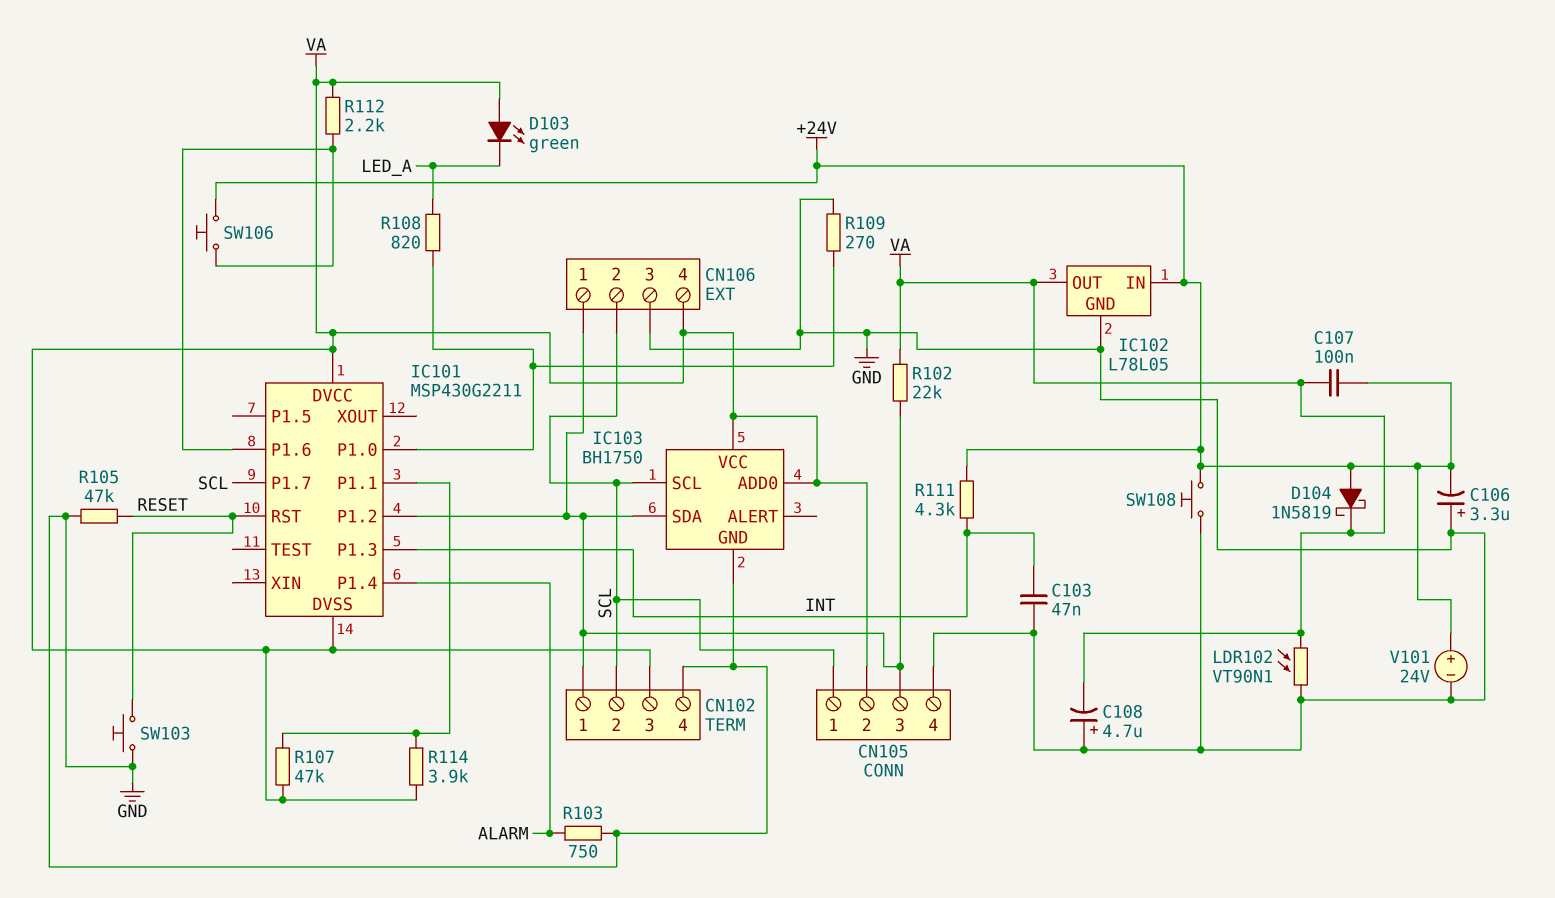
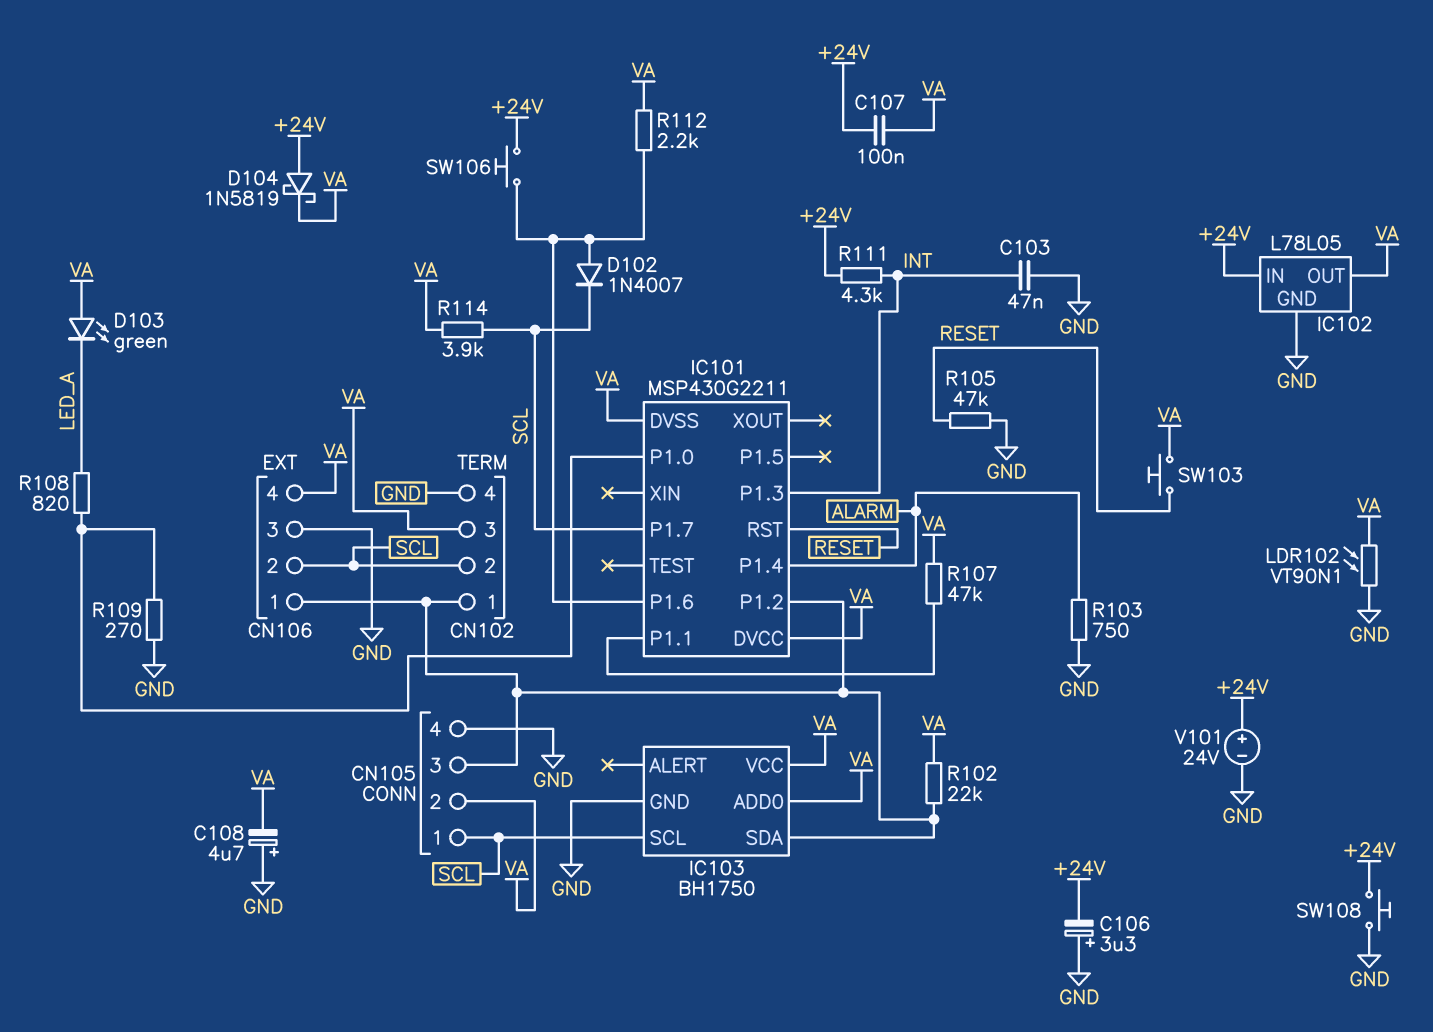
D102: none -> diode 1N4007 (A IC101/P1.6, K SCL)
R114: 3.9k (IC101/P1.1, VA) -> 3.9k (SCL, VA)
SW103: button (GND, RESET) -> button (RESET, VA)

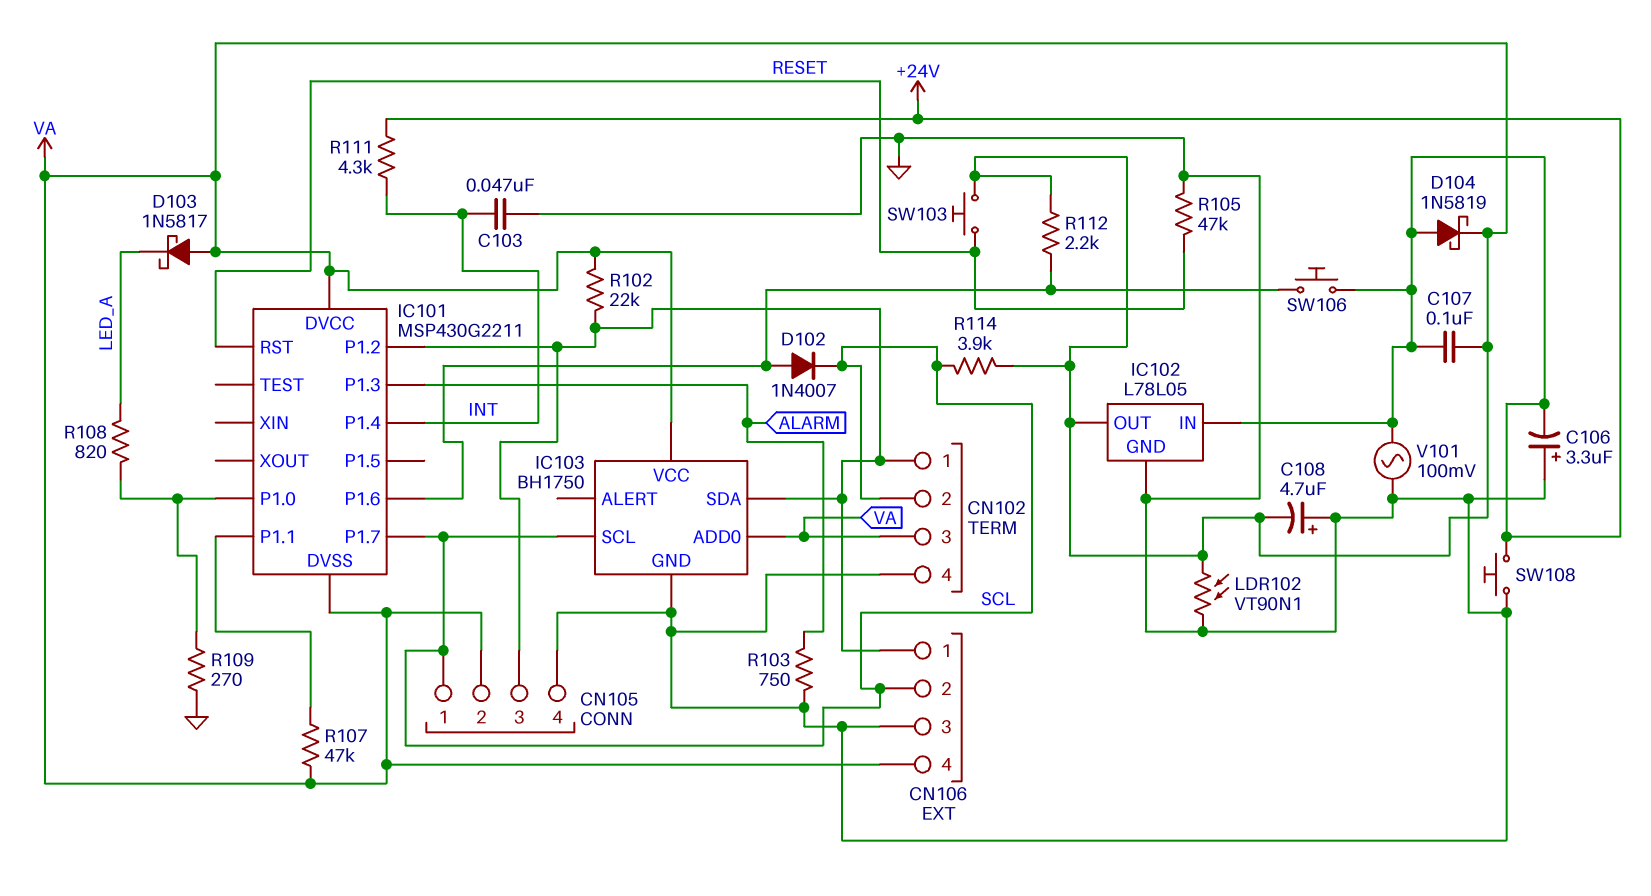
D103: LED green (A VA, K LED_A) -> schottky 1N5817 (A VA, K LED_A)
IC101 pin P1.3: INT -> ALARM
IC101 pin P1.4: ALARM -> INT
V101: 24V (plus +24V, minus GND) -> AC 100mV (+24V, GND)

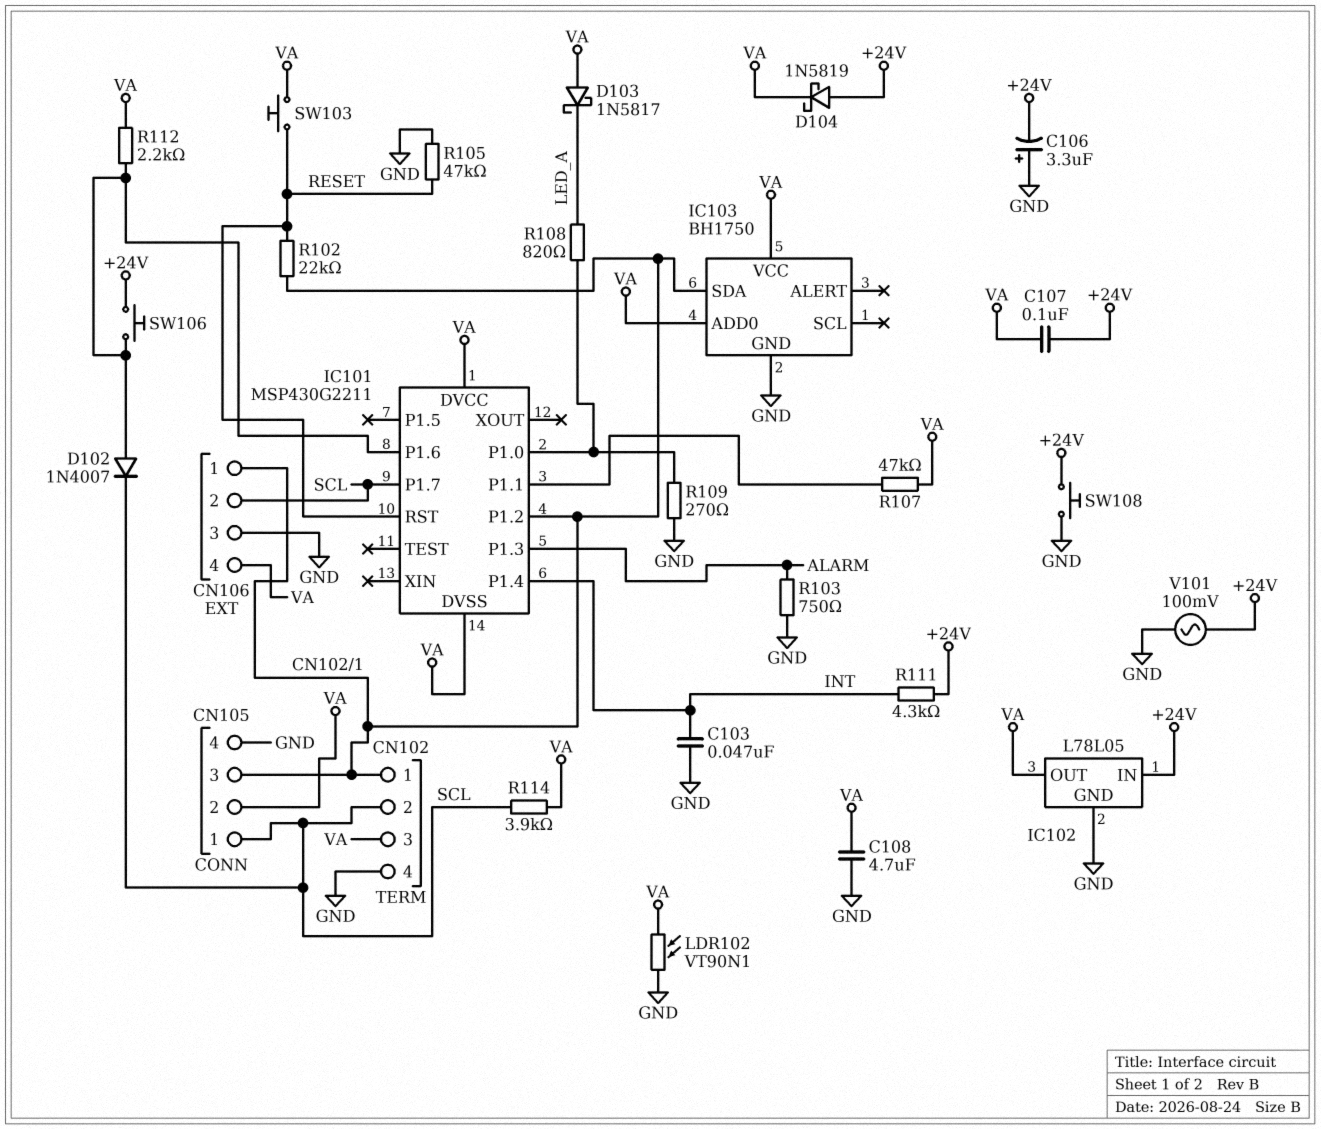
C108: 4.7uF (plus GND, minus VA) -> 4.7uF (GND, VA)
IC103 pin SCL: SCL -> none
R102: 22k (CN102/1, VA) -> 22k (CN102/1, RESET)

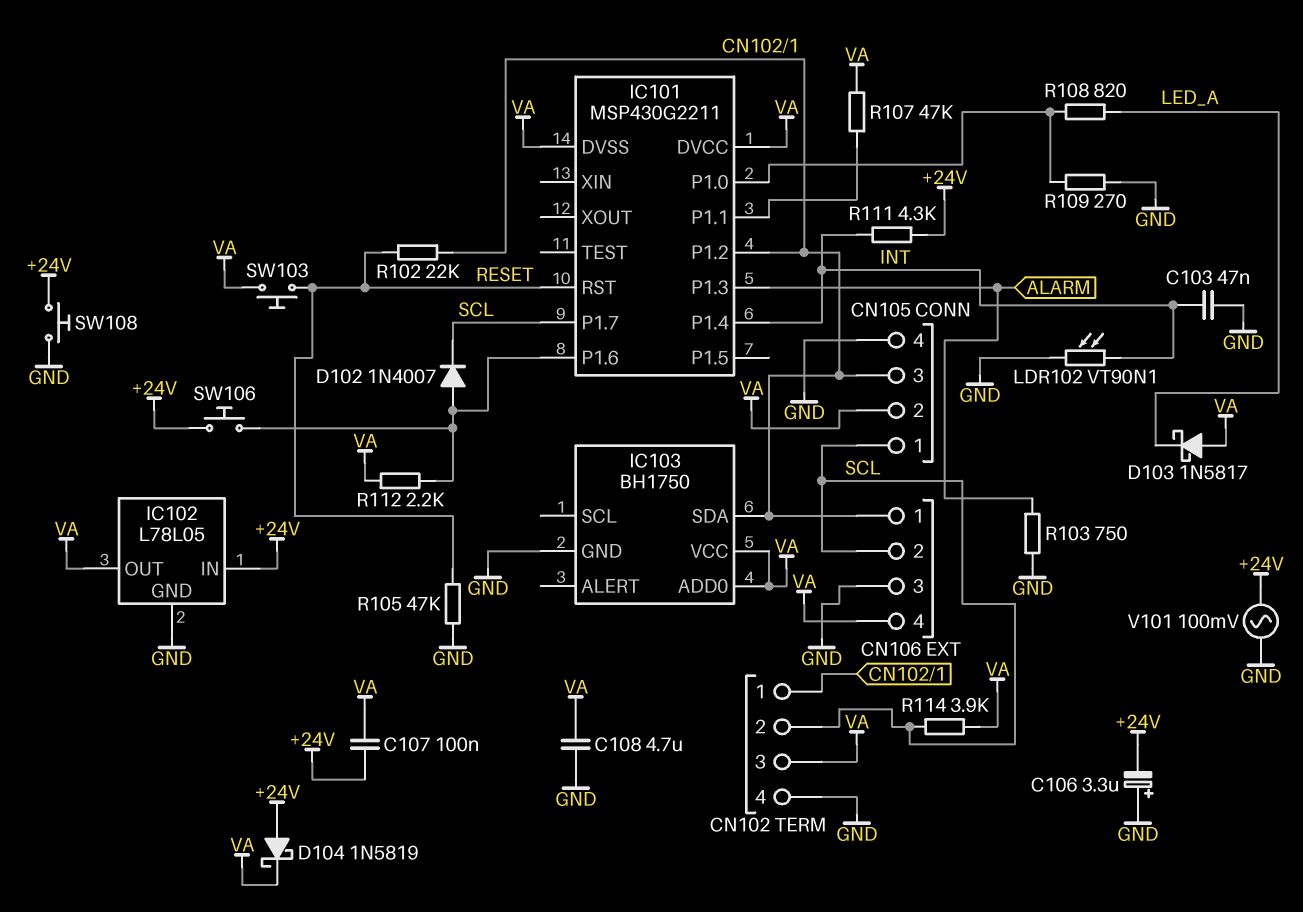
LDR102: VT90N1 (GND, VA) -> VT90N1 (GND, INT)

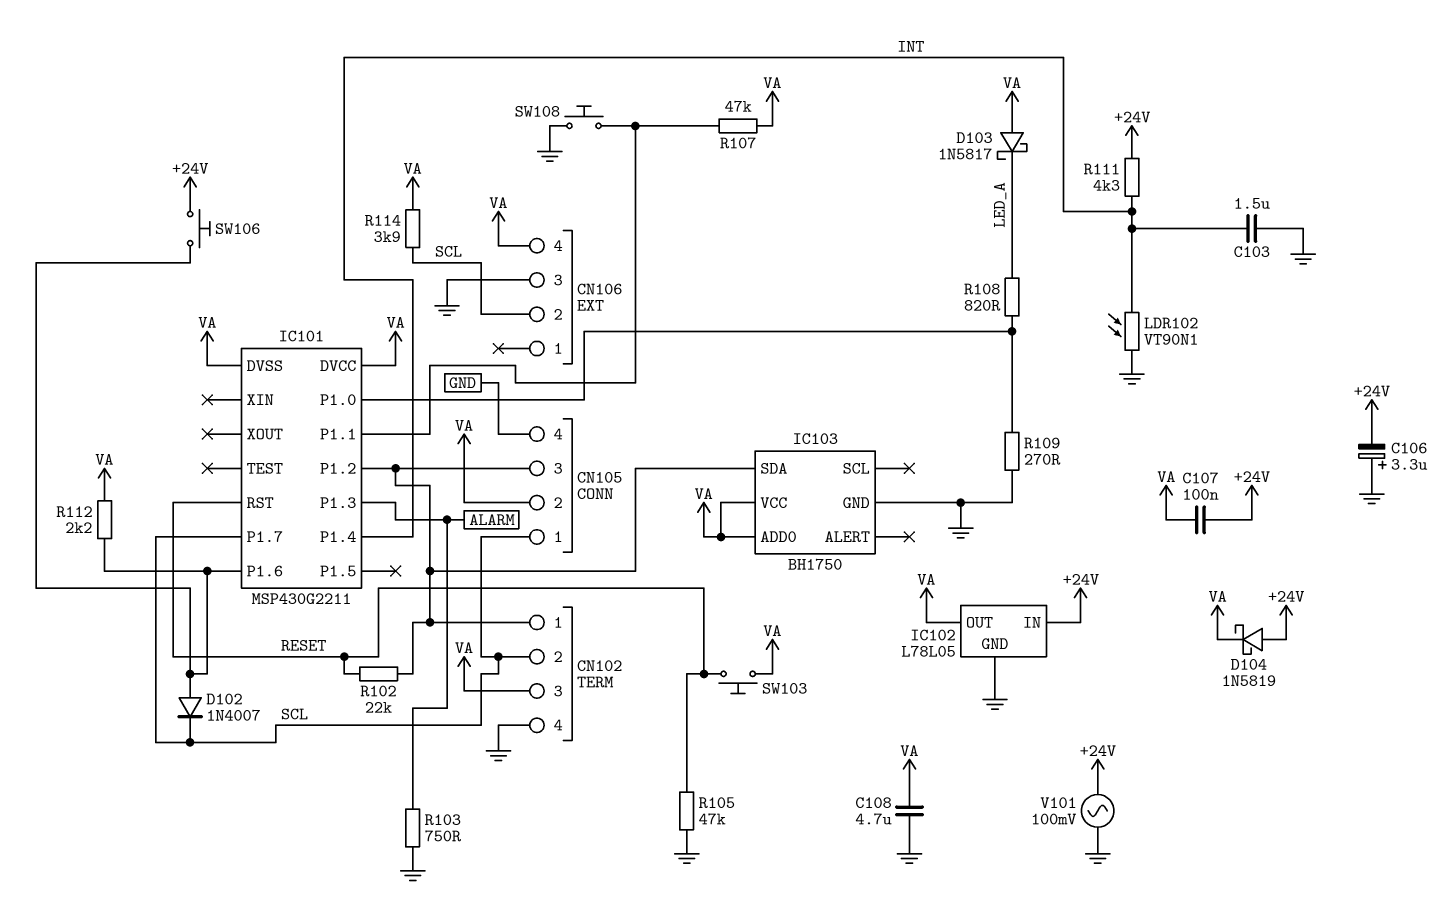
C103: 47nF (GND, INT) -> 1.5uF (GND, INT)
CN106 pin 1: CN102/1 -> none
SW108: button (+24V, GND) -> button (GND, IC101/P1.1)

